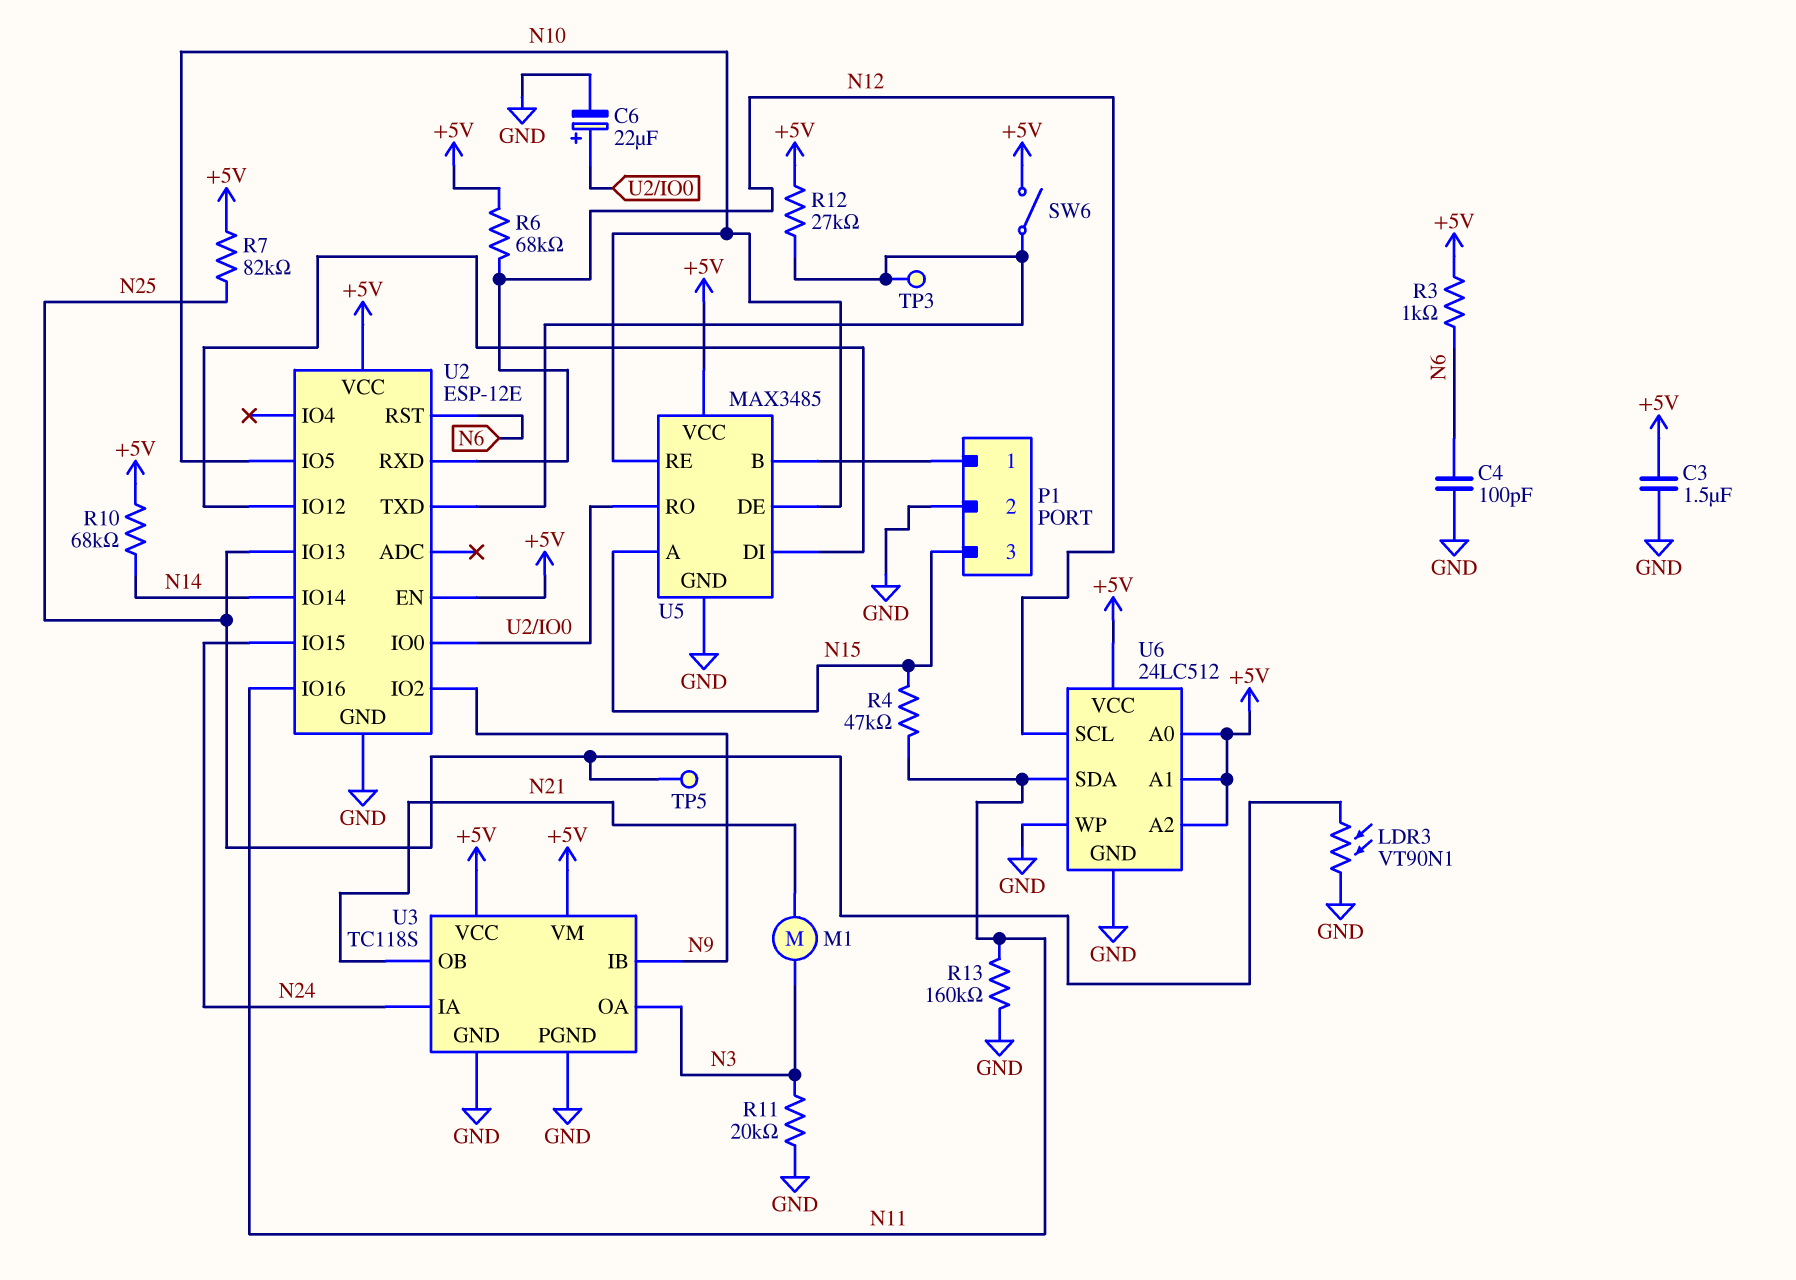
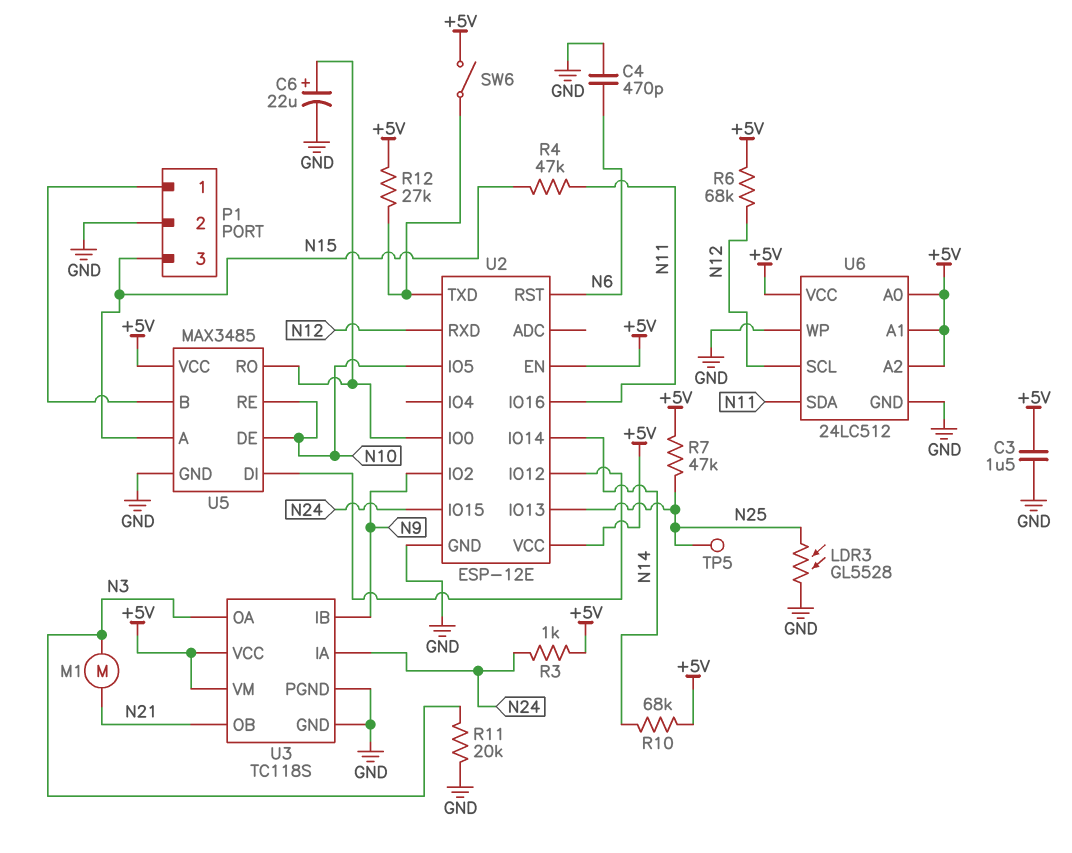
C4: 100pF (GND, N6) -> 470pF (GND, N6)
LDR3: VT90N1 (GND, N25) -> GL5528 (GND, N25)
R3: 1k (+5V, N6) -> 1k (+5V, N24)
R7: 82k (+5V, N25) -> 47k (+5V, N25)
R13: 160k (GND, N11) -> none
TP3: test point (U2/TXD) -> none

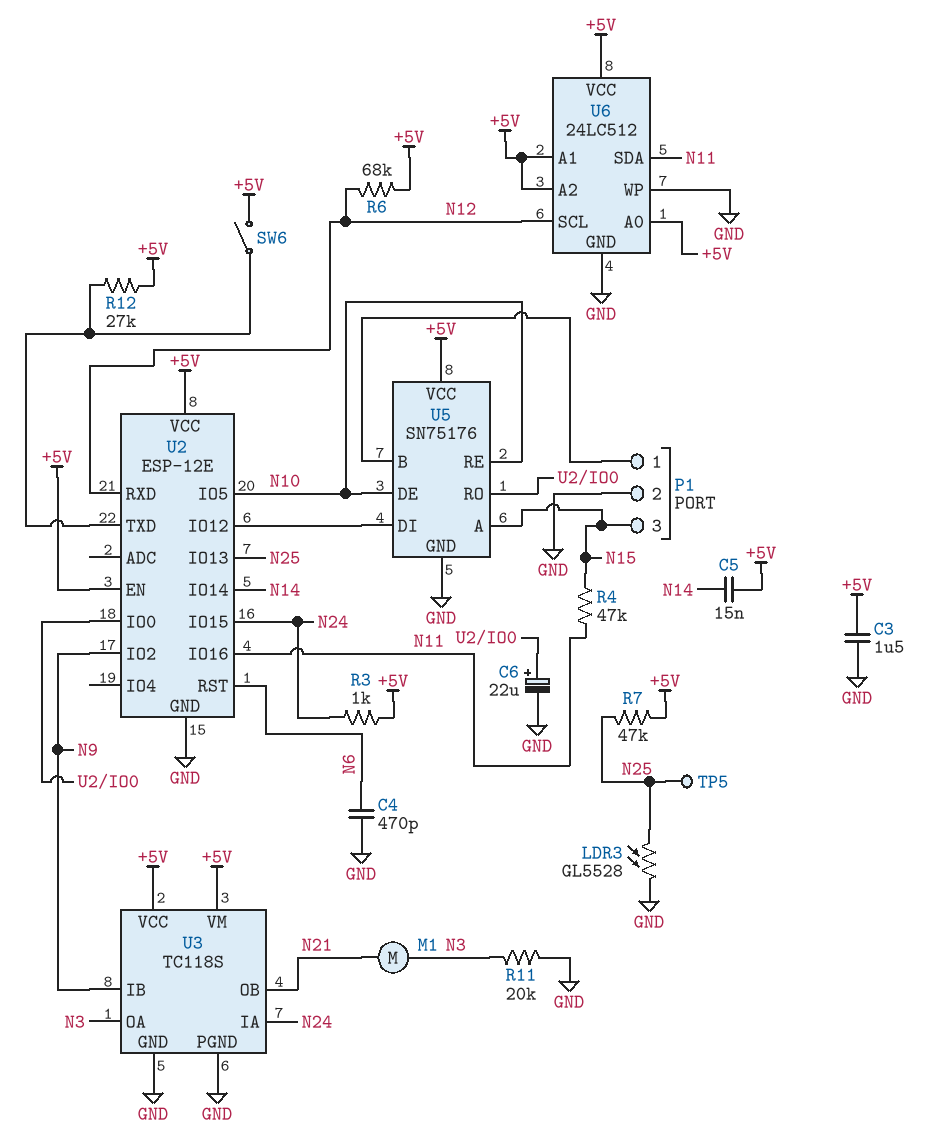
C5: none -> 15nF (+5V, N14)
R10: 68k (+5V, N14) -> none
U5: MAX3485 -> SN75176

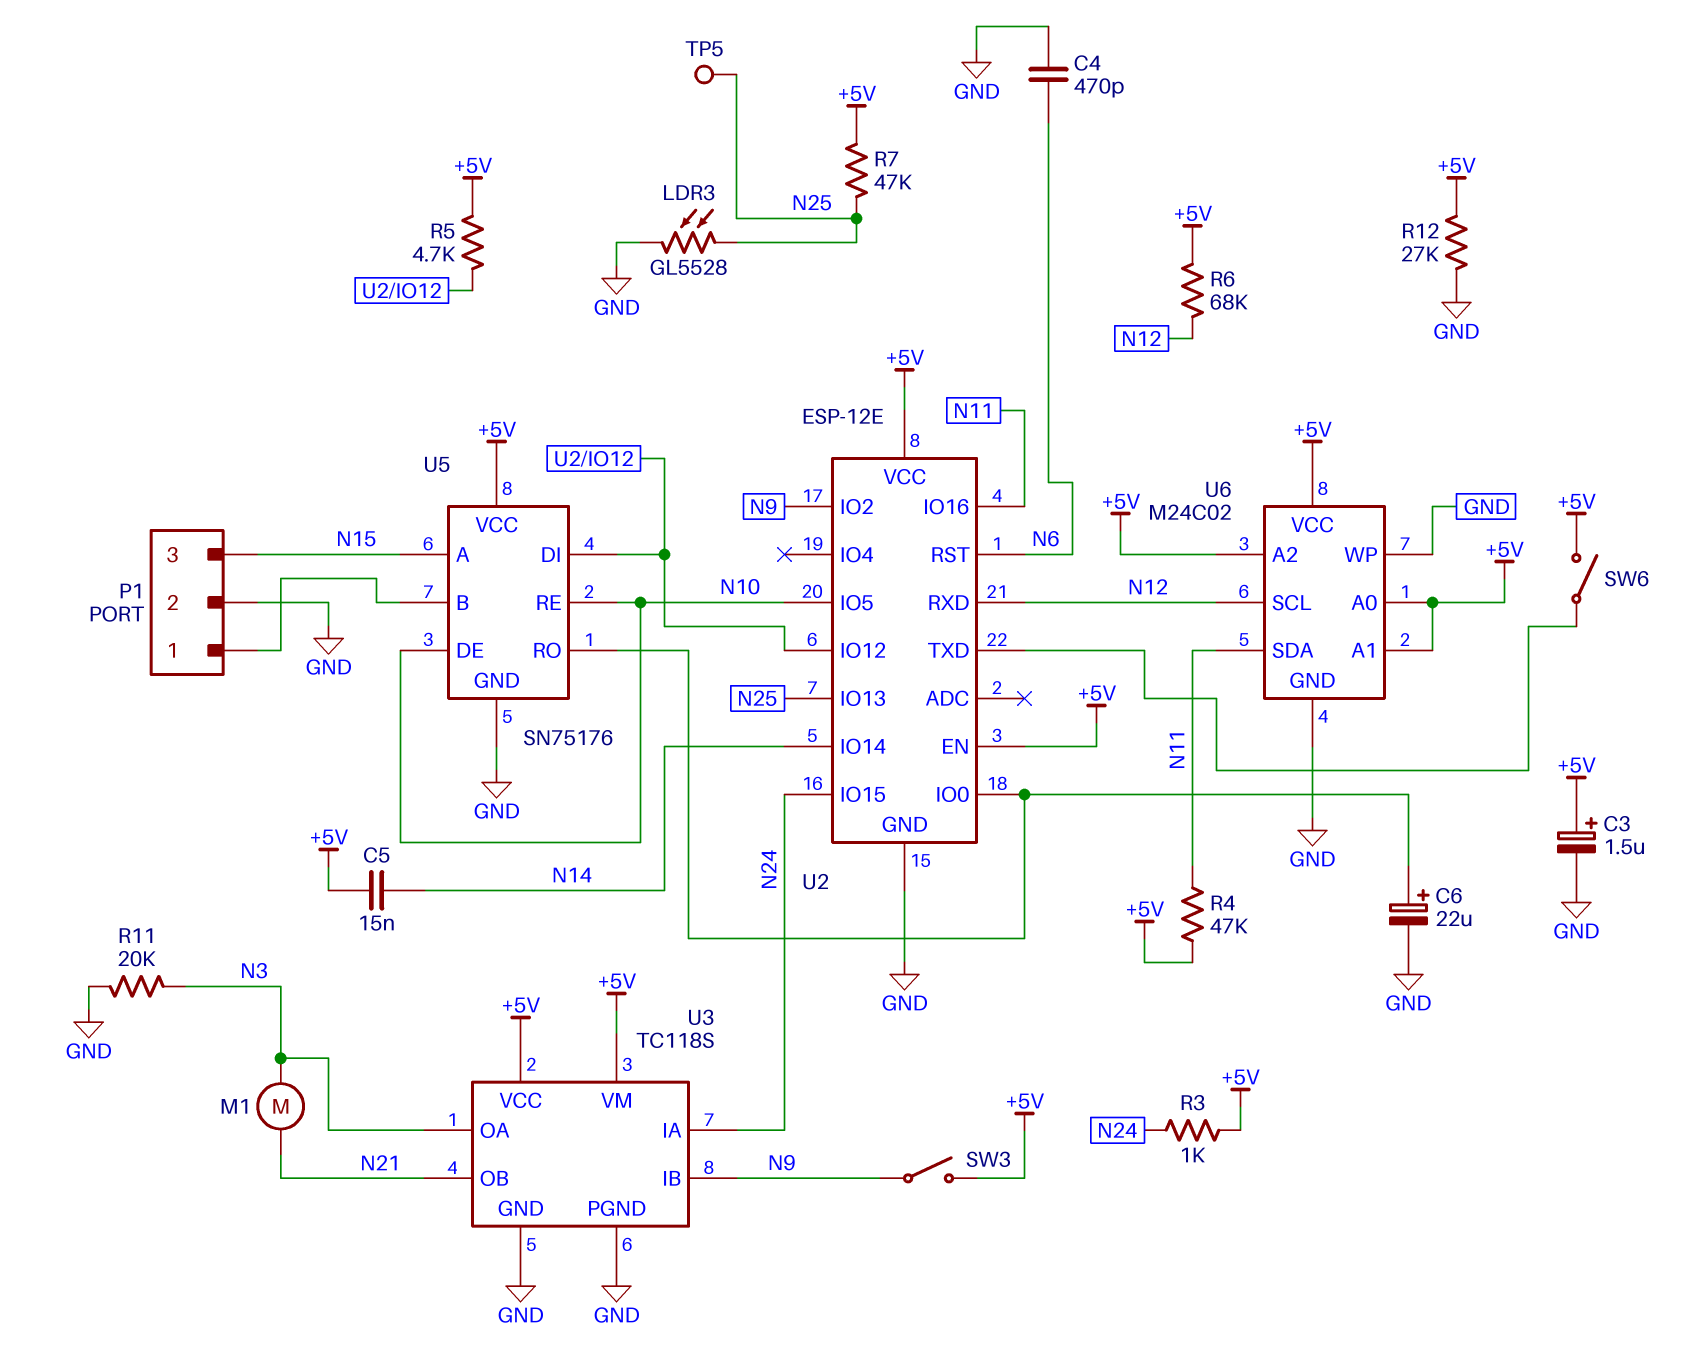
C3: 1.5uF (+5V, GND) -> 1.5uF (plus +5V, minus GND)
R4: 47k (N11, N15) -> 47k (+5V, N11)
R5: none -> 4.7k (+5V, U2/IO12)
R12: 27k (+5V, U2/TXD) -> 27k (+5V, GND)
SW3: none -> switch (+5V, N9)
U6: 24LC512 -> M24C02

